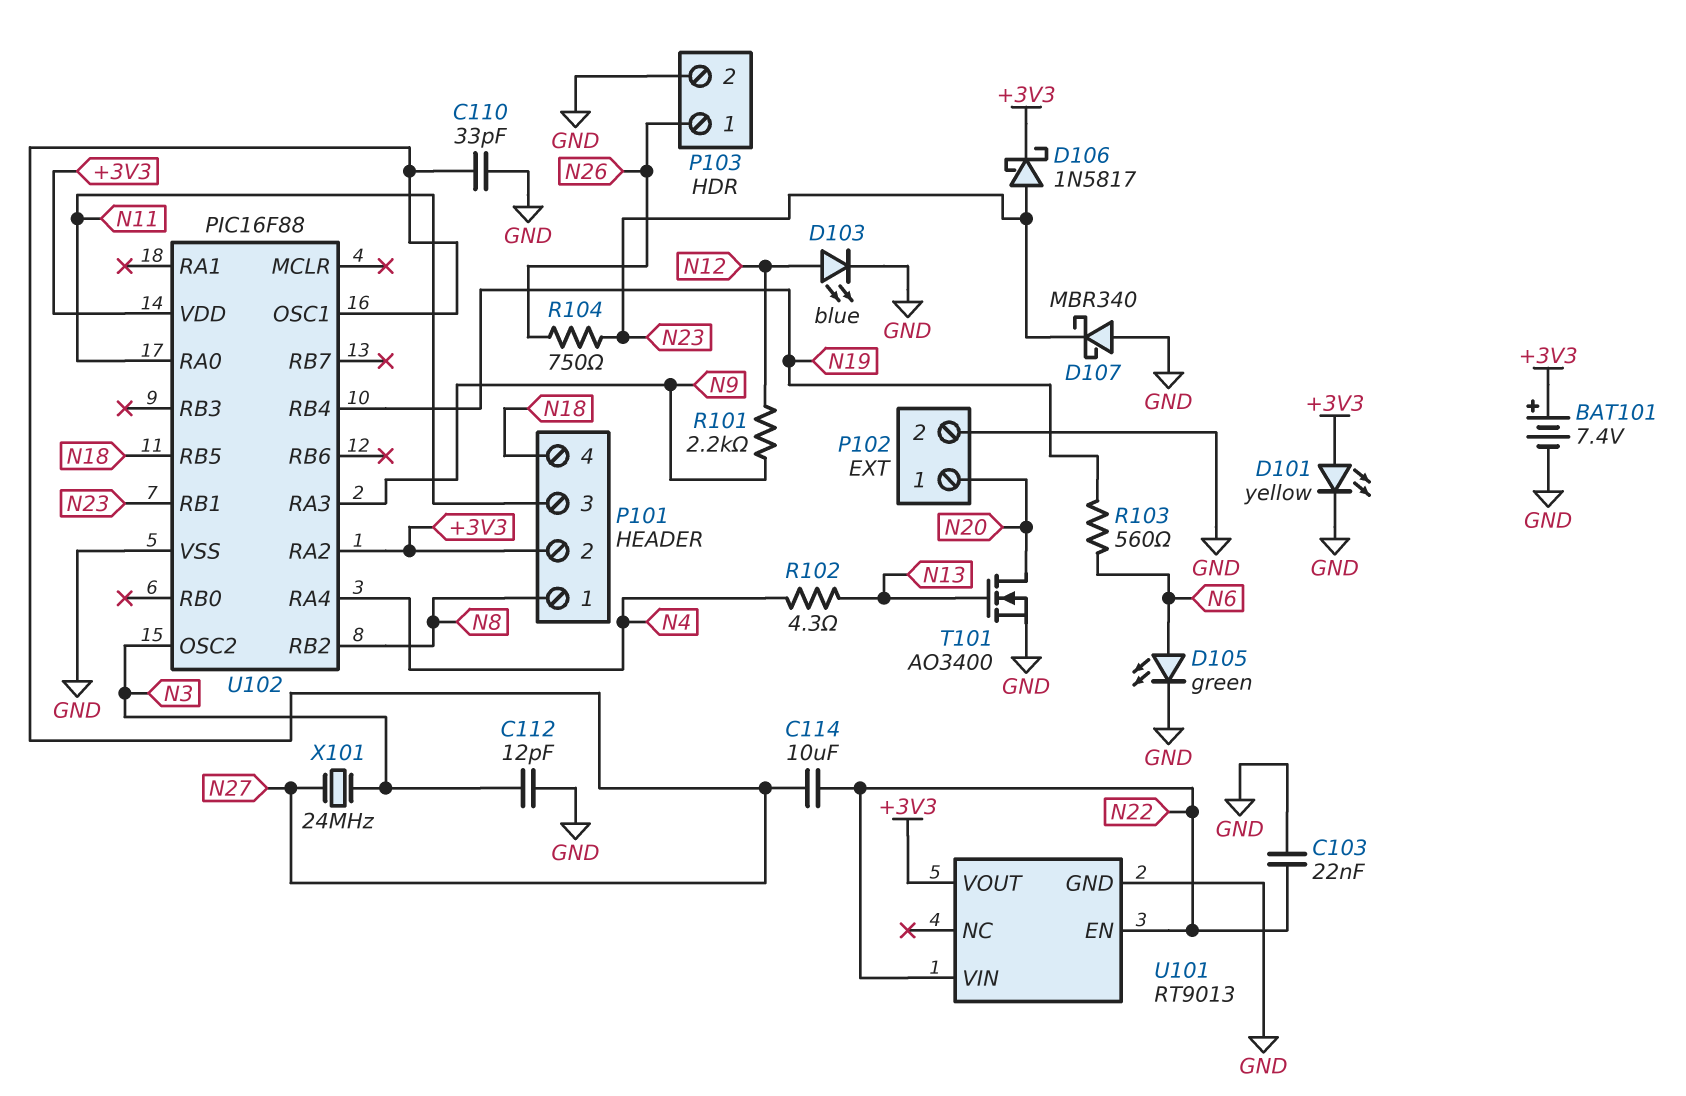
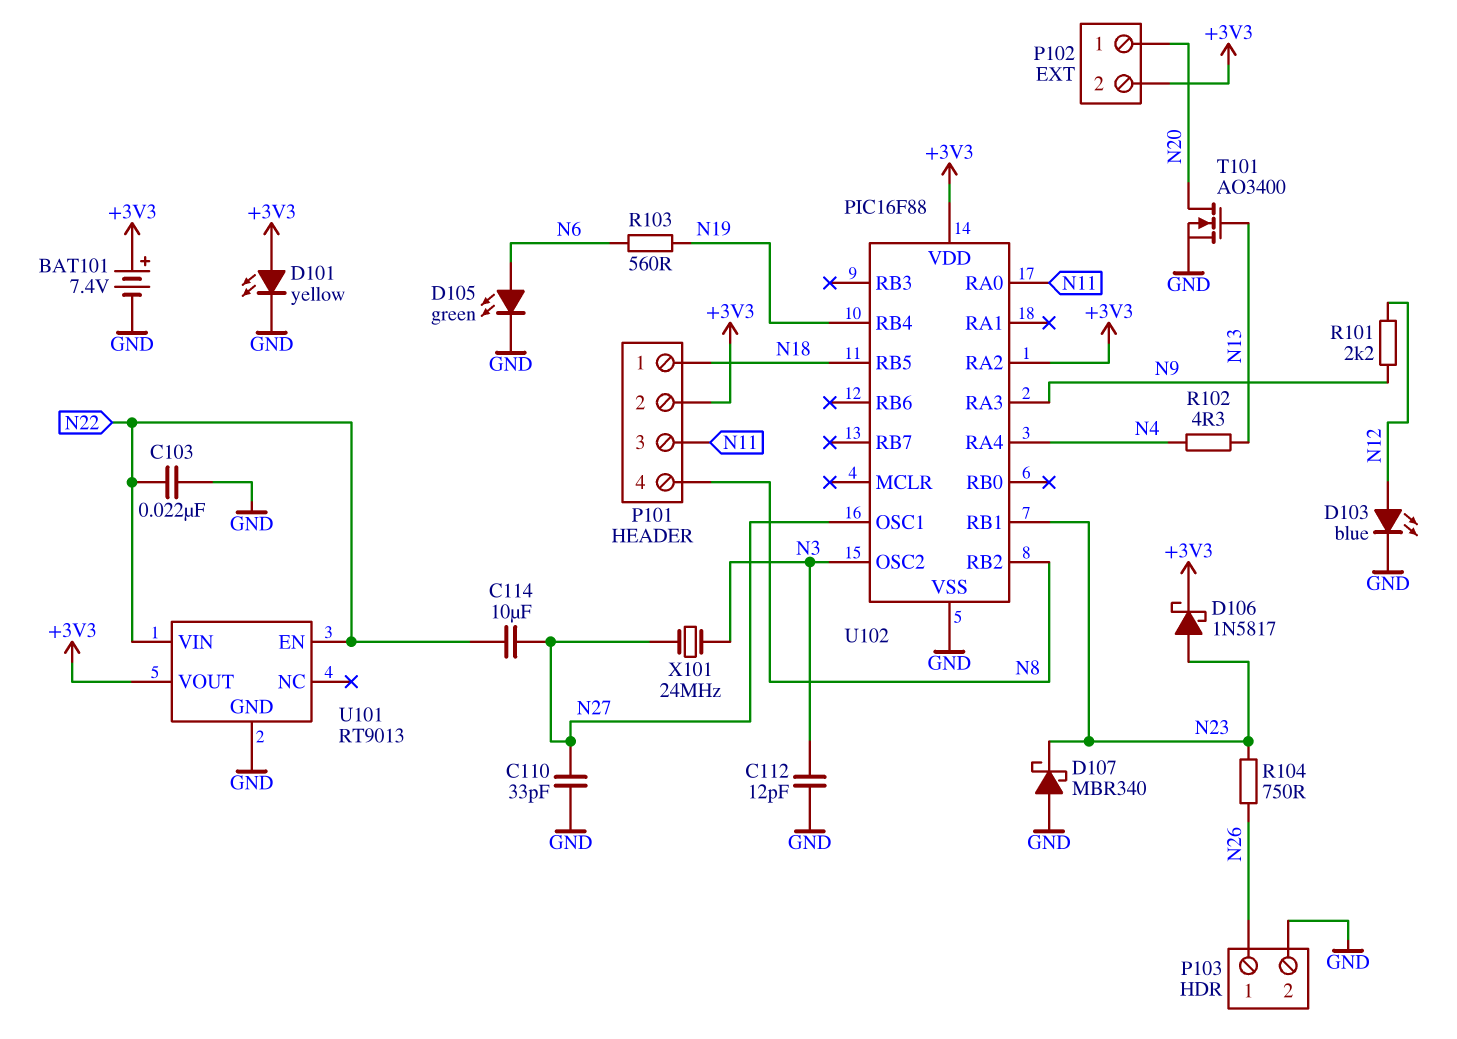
P101 pin 1: N8 -> N18
P101 pin 4: N18 -> N8
P102 pin 2: GND -> +3V3

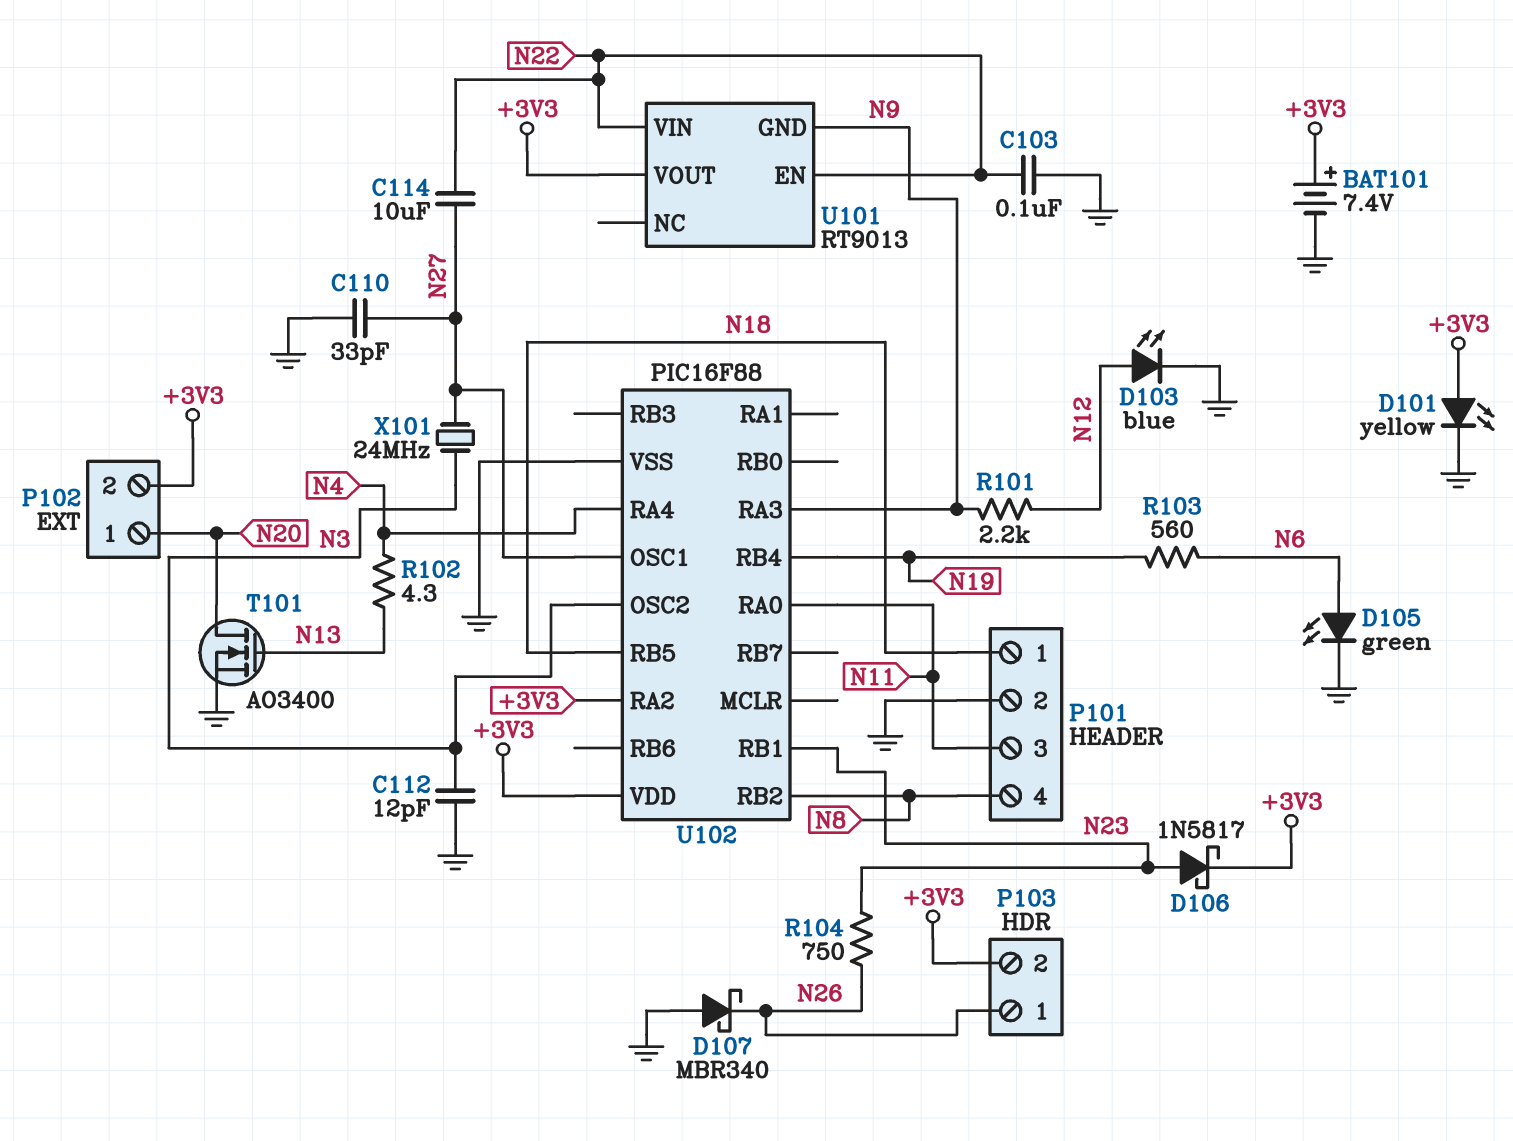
C103: 22nF (GND, N22) -> 100nF (GND, N22)
D107: schottky MBR340 (A GND, K N23) -> schottky MBR340 (A GND, K N26)
P101 pin 2: +3V3 -> GND
P103 pin 2: GND -> +3V3
U101 pin GND: GND -> N9

